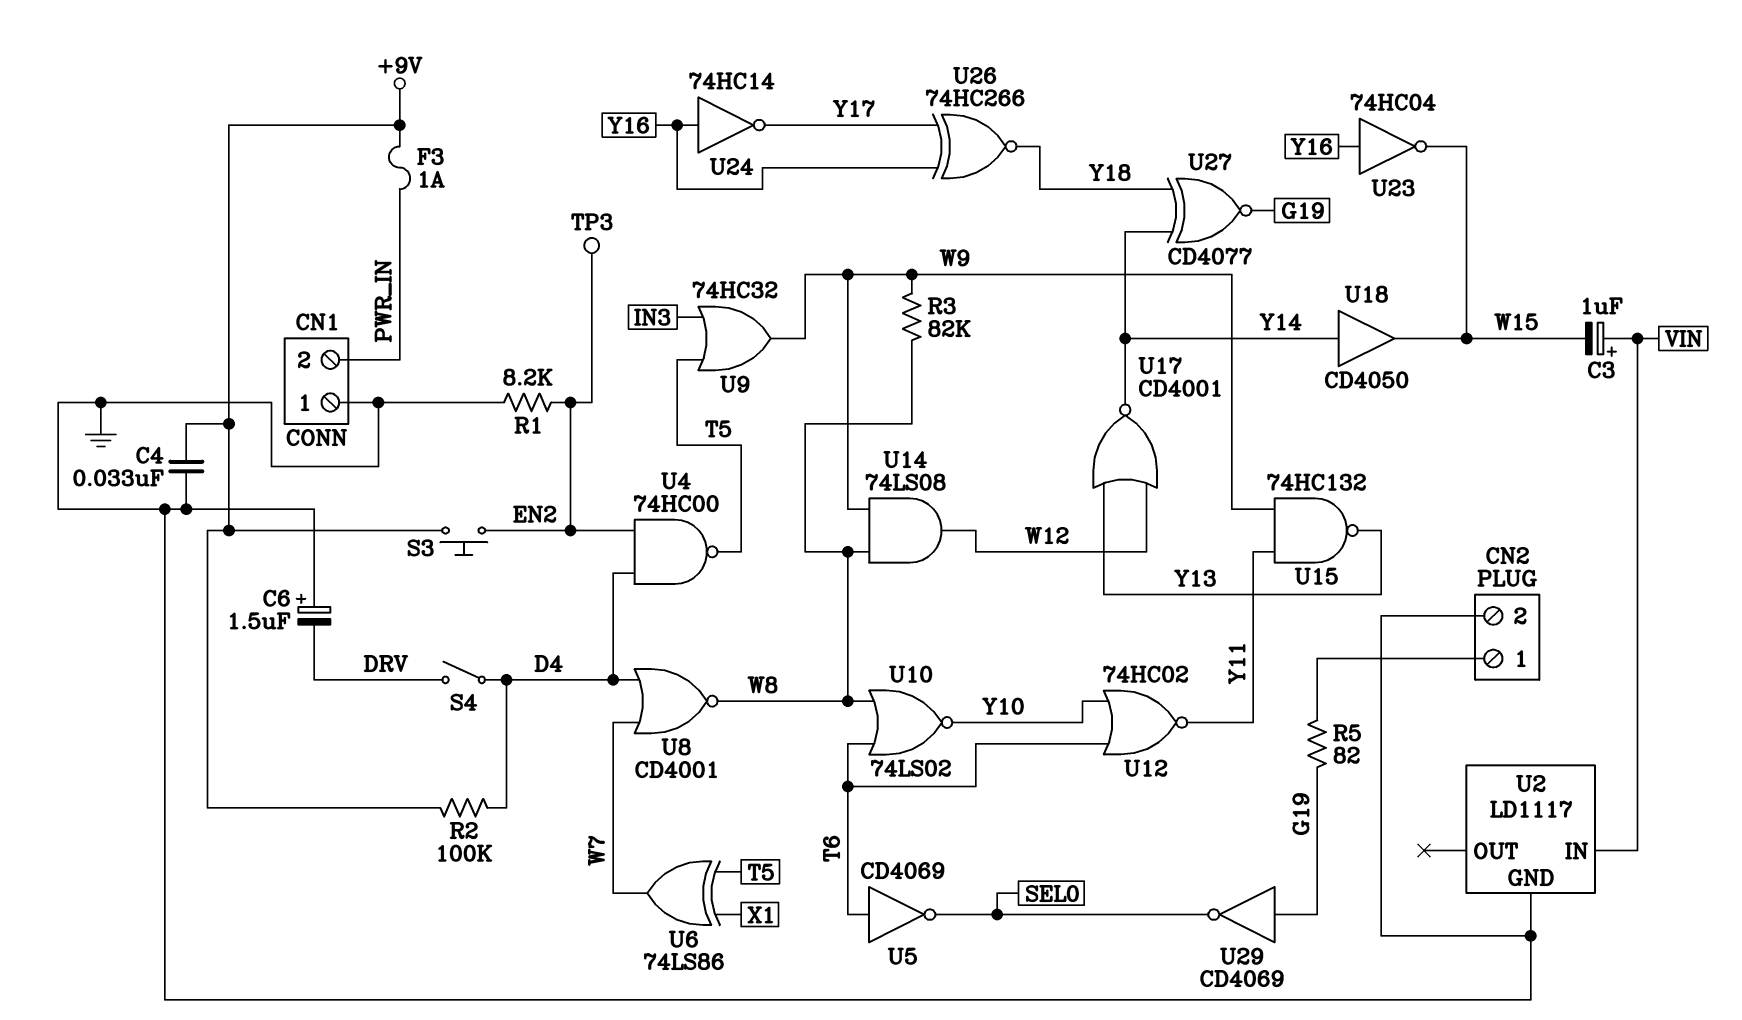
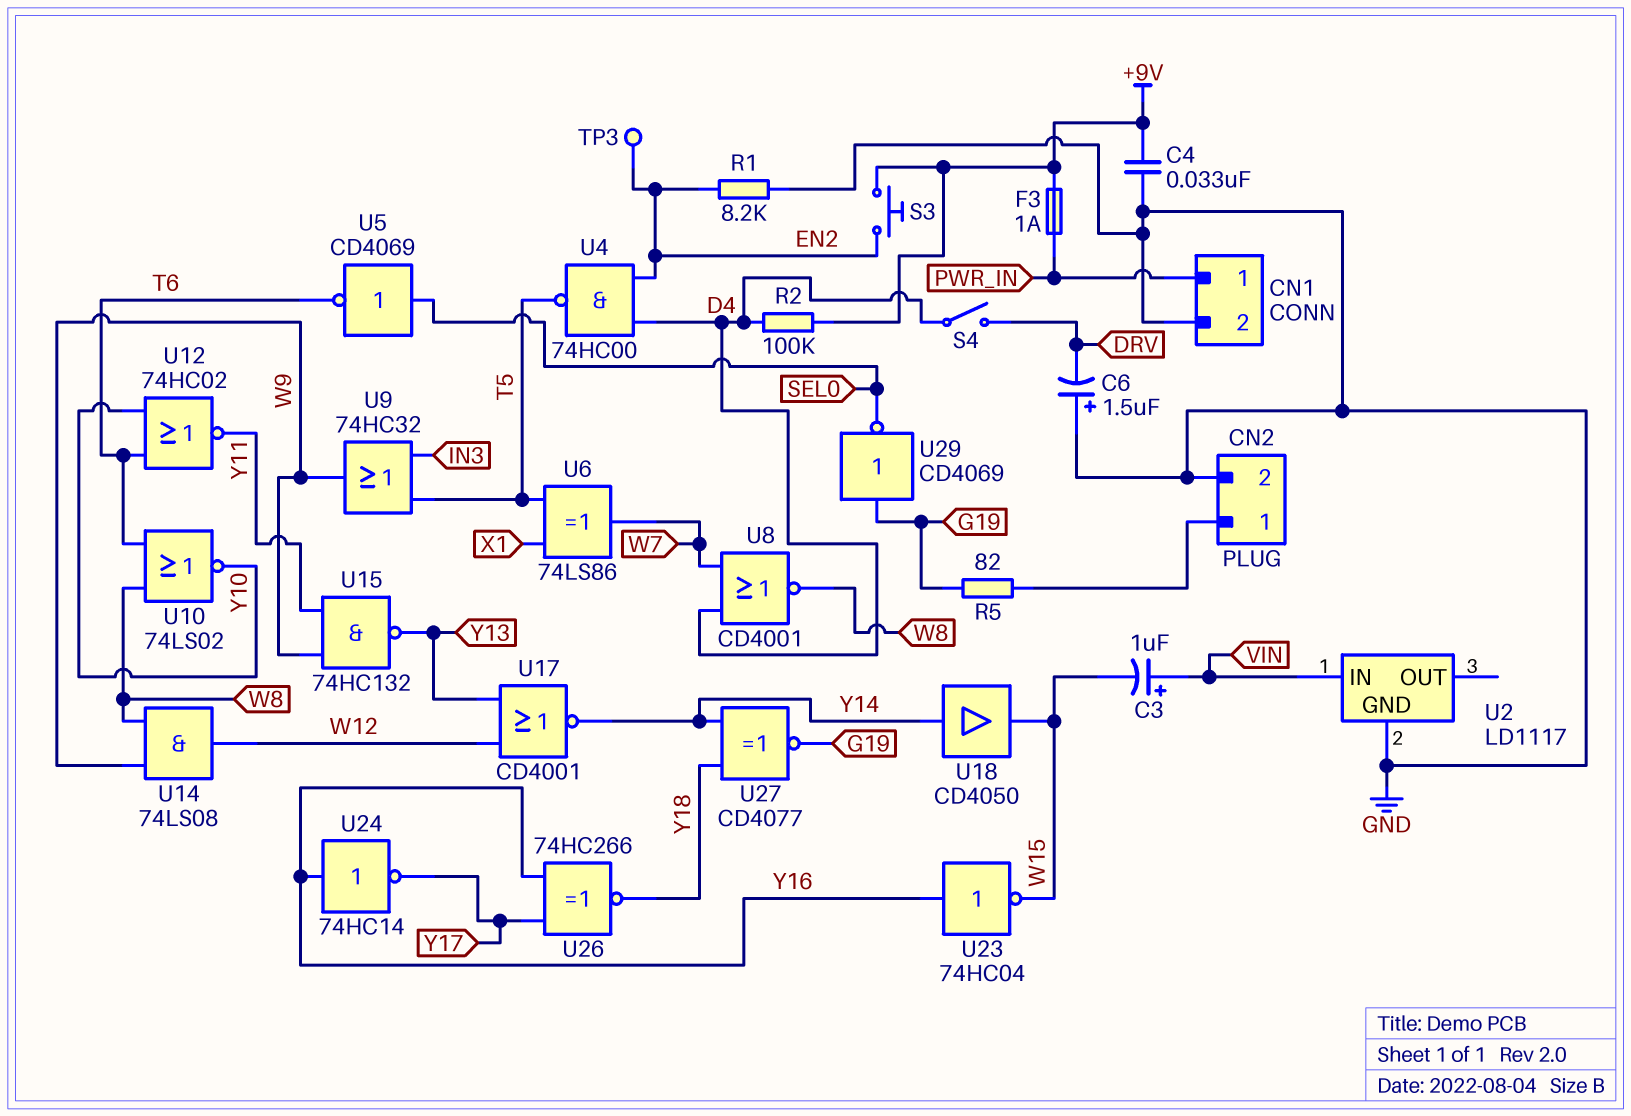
CN1 pin 1: GND -> PWR_IN
CN1 pin 2: PWR_IN -> GND
R3: 82k (W8, W9) -> none
U5: NOT CD4069 (in T6, out SEL0) -> NOT CD4069 (in SEL0, out T6)

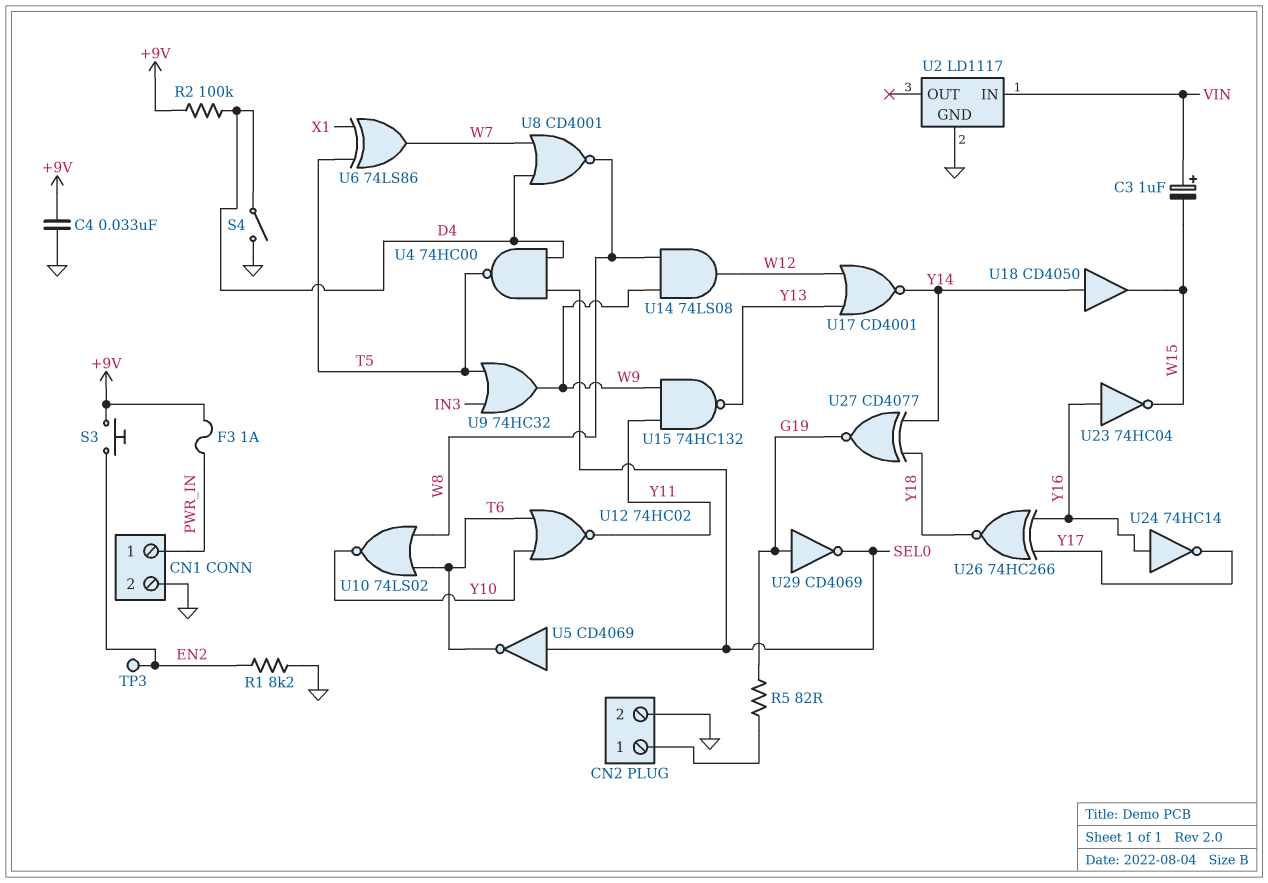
C6: 1.5uF (plus GND, minus DRV) -> none
S4: switch (D4, DRV) -> switch (D4, GND)
U4: NAND 74HC00 (in D4, in EN2, out T5) -> NAND 74HC00 (in D4, in SEL0, out T5)

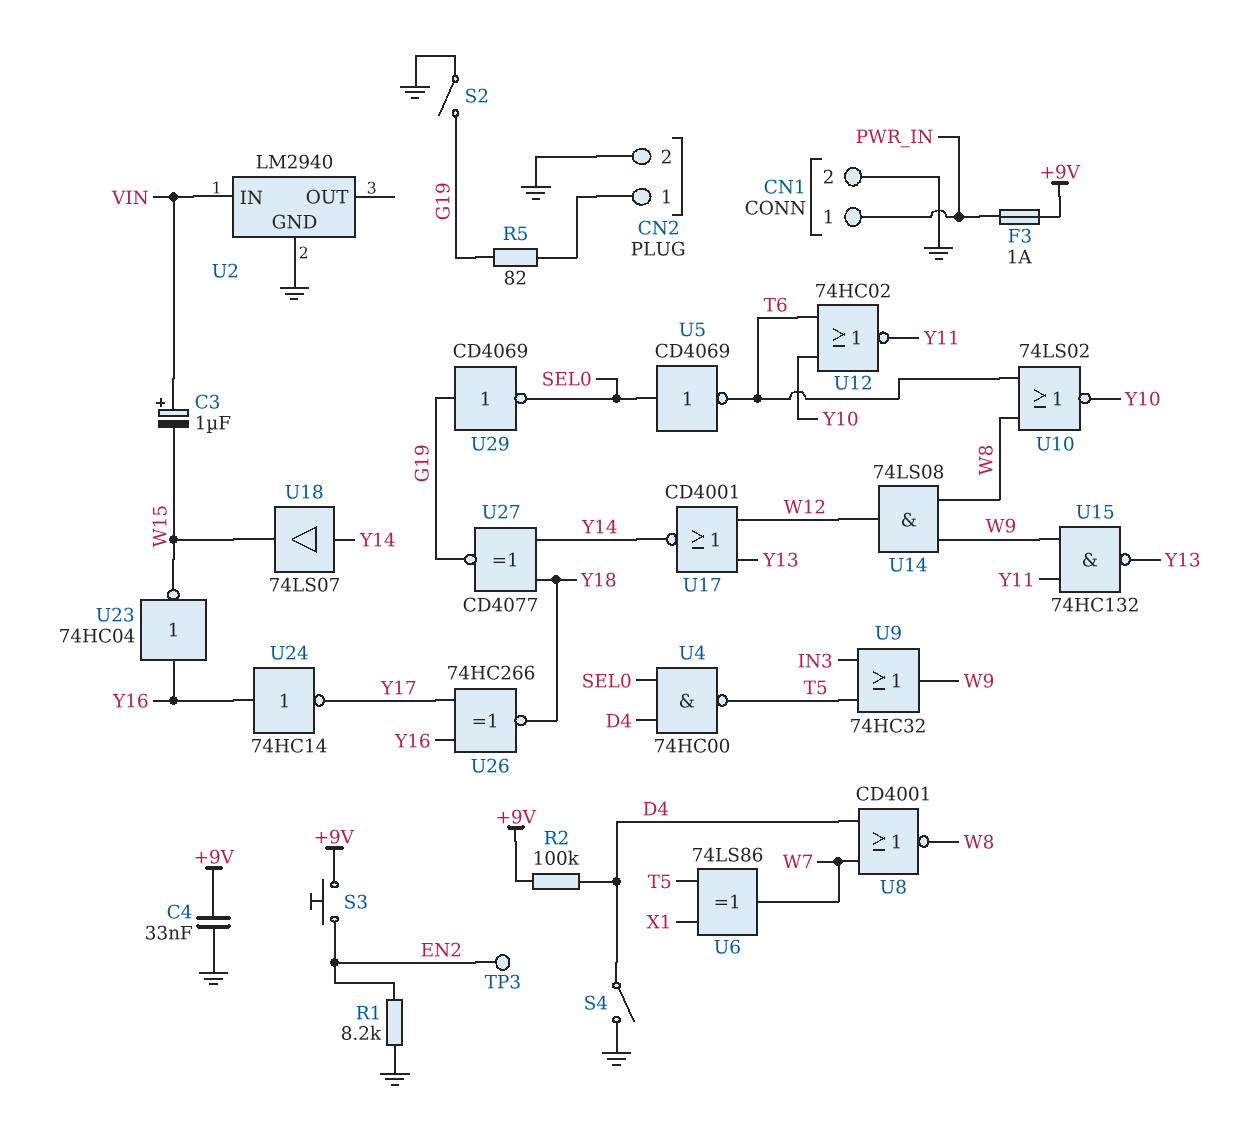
S2: none -> switch (G19, GND)
U2: LD1117 -> LM2940
U18: buffer CD4050 (in Y14, out W15) -> buffer 74LS07 (in Y14, out W15)

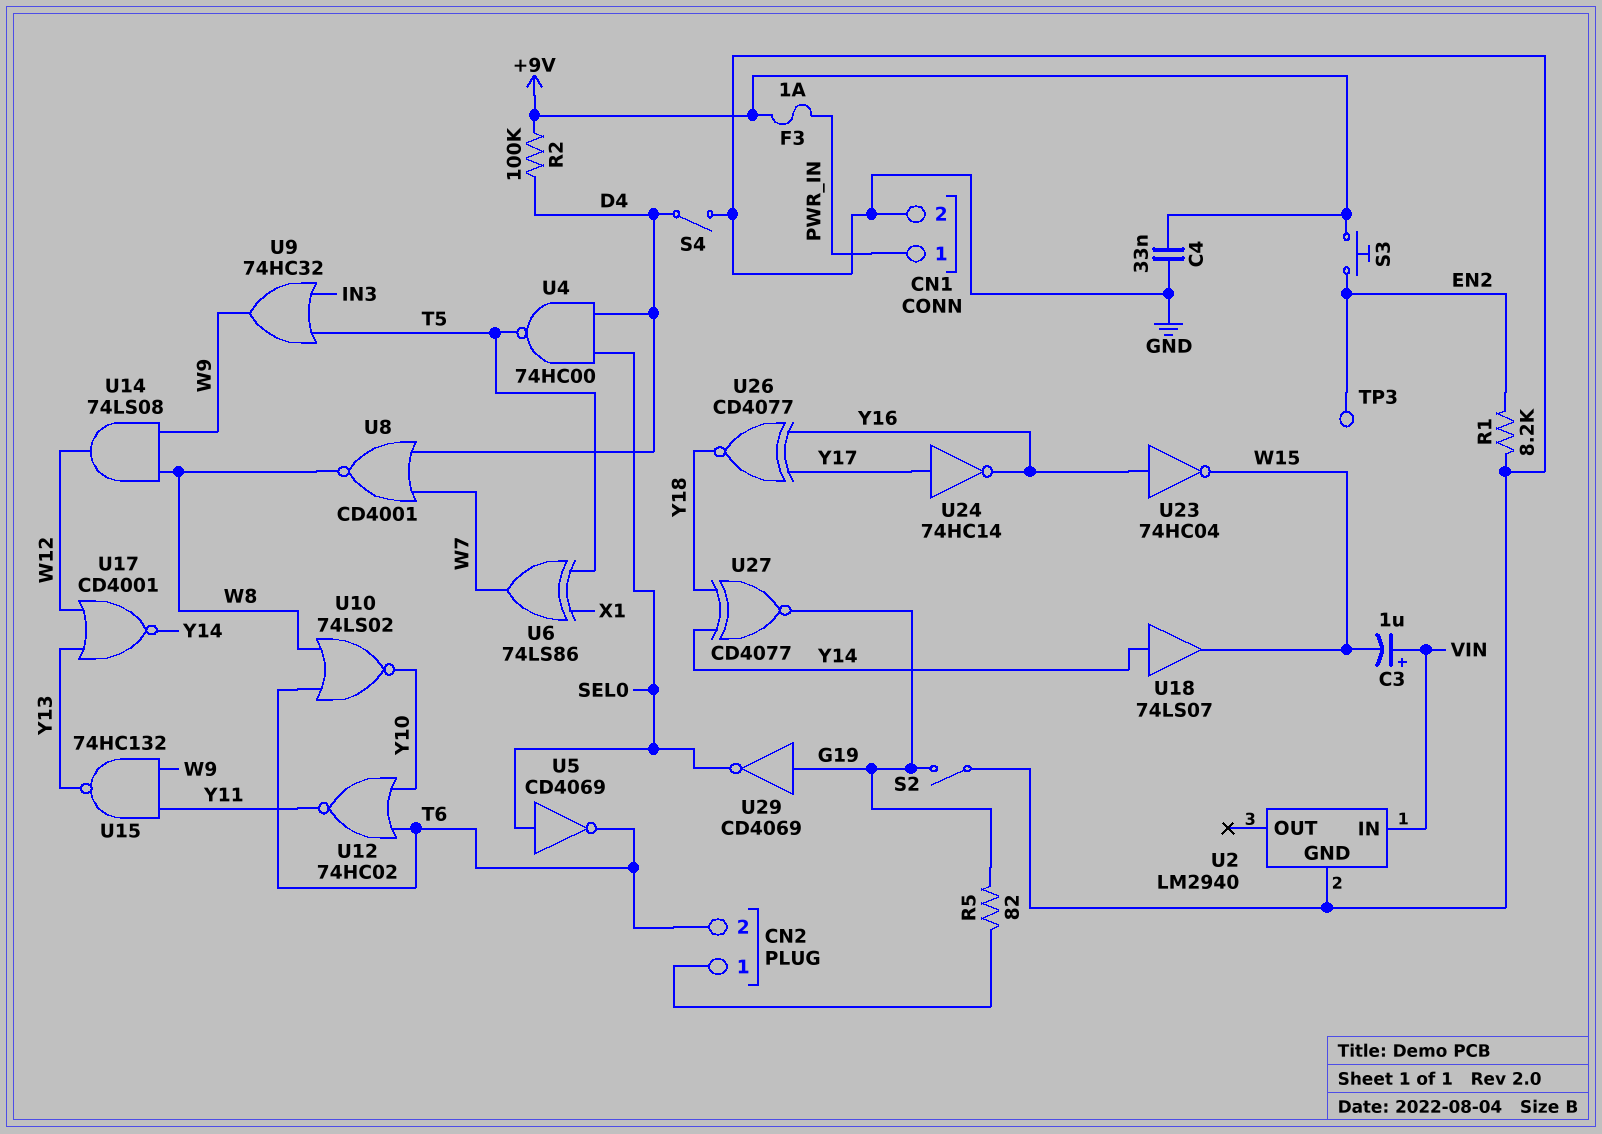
CN2 pin 2: GND -> T6
U24: NOT 74HC14 (in Y16, out Y17) -> NOT 74HC14 (in Y17, out Y16)
U26: XNOR 74HC266 (in Y16, in Y17, out Y18) -> XNOR CD4077 (in Y16, in Y17, out Y18)

